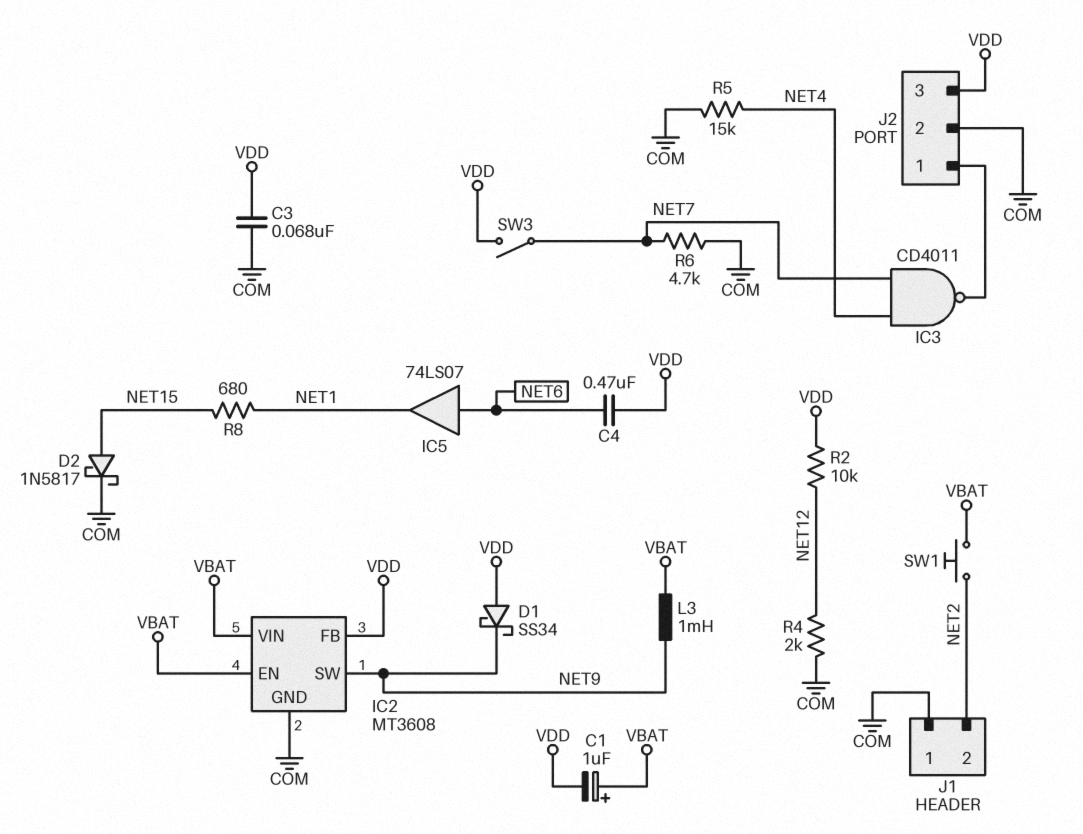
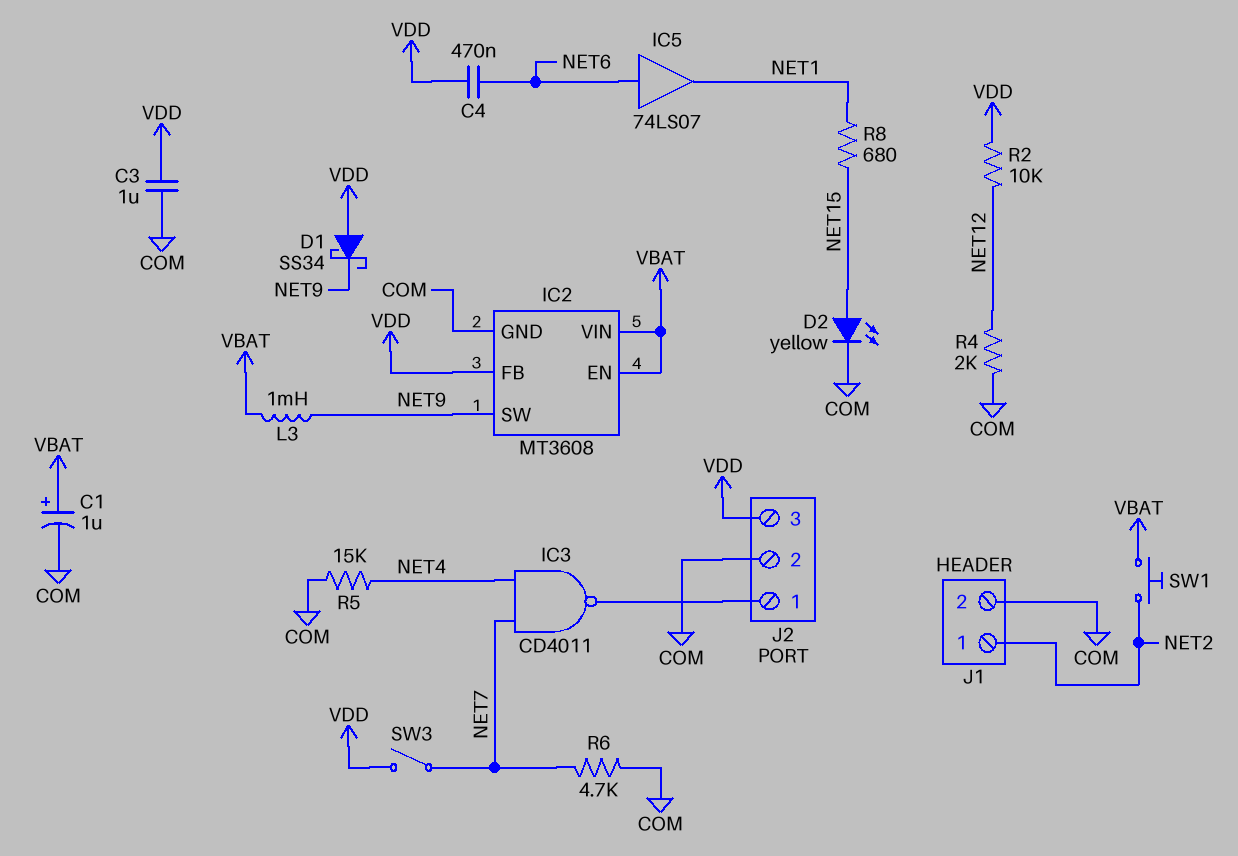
C1: 1uF (plus VBAT, minus VDD) -> 1uF (plus VBAT, minus COM)
C3: 68nF (COM, VDD) -> 1uF (COM, VDD)
D2: schottky 1N5817 (A NET15, K COM) -> LED yellow (A NET15, K COM)
J1 pin 1: COM -> NET2
J1 pin 2: NET2 -> COM

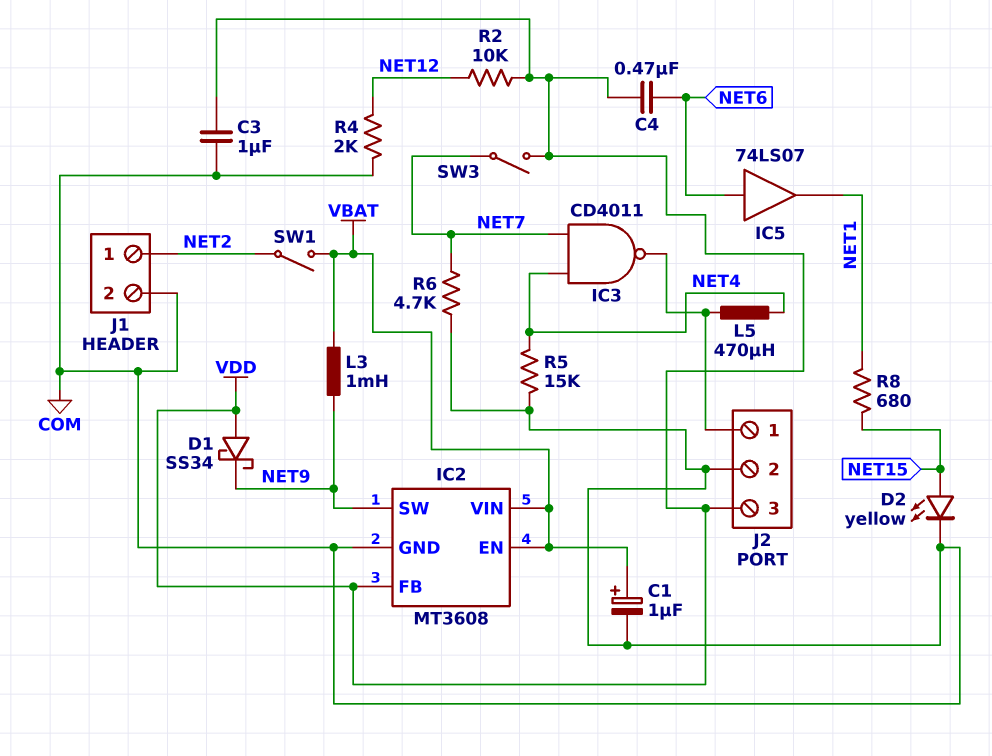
L5: none -> 470uH (J2/1, NET4)
SW1: button (NET2, VBAT) -> switch (NET2, VBAT)

